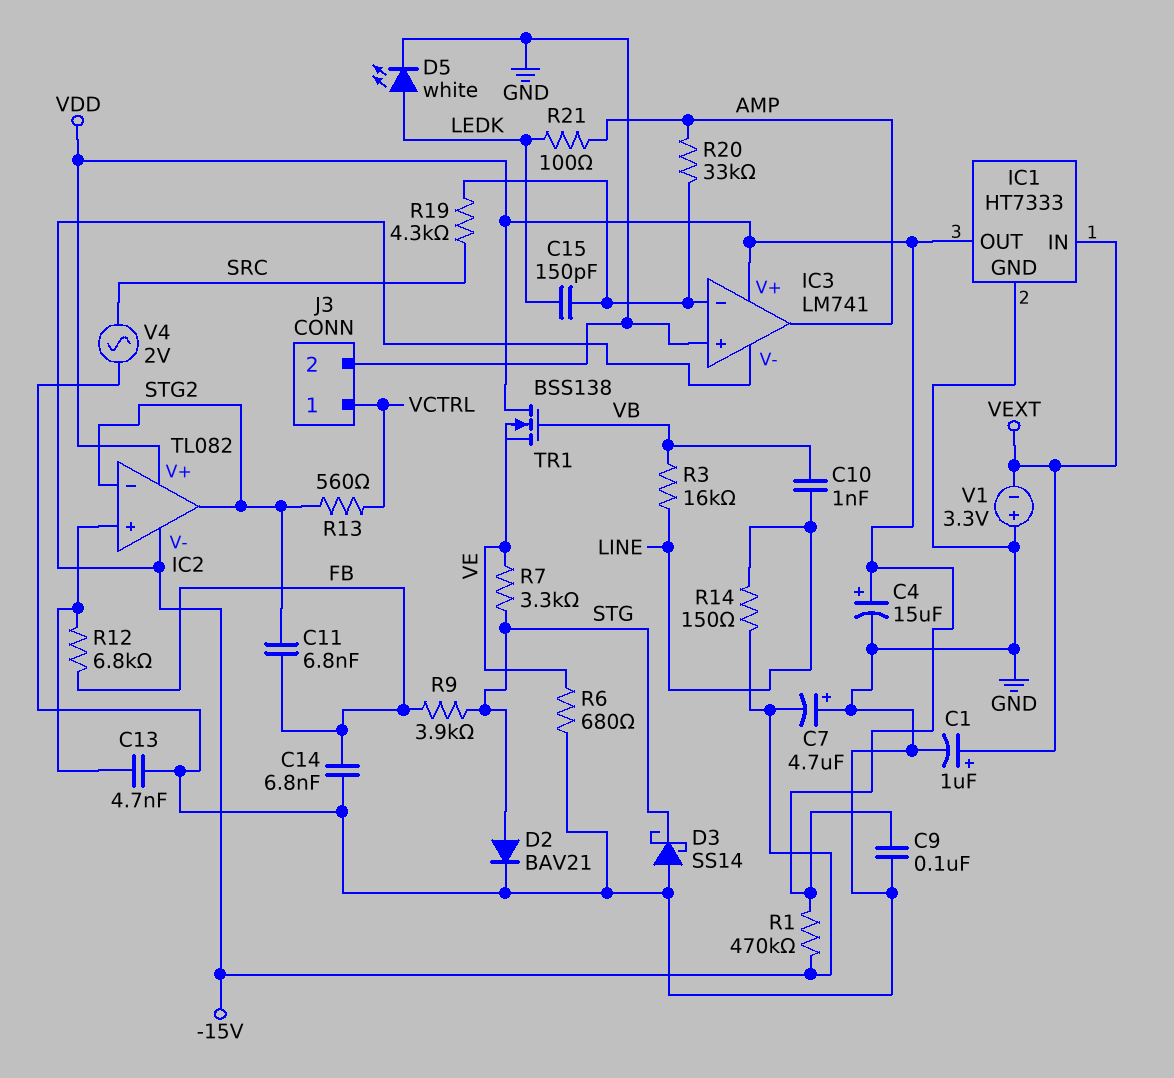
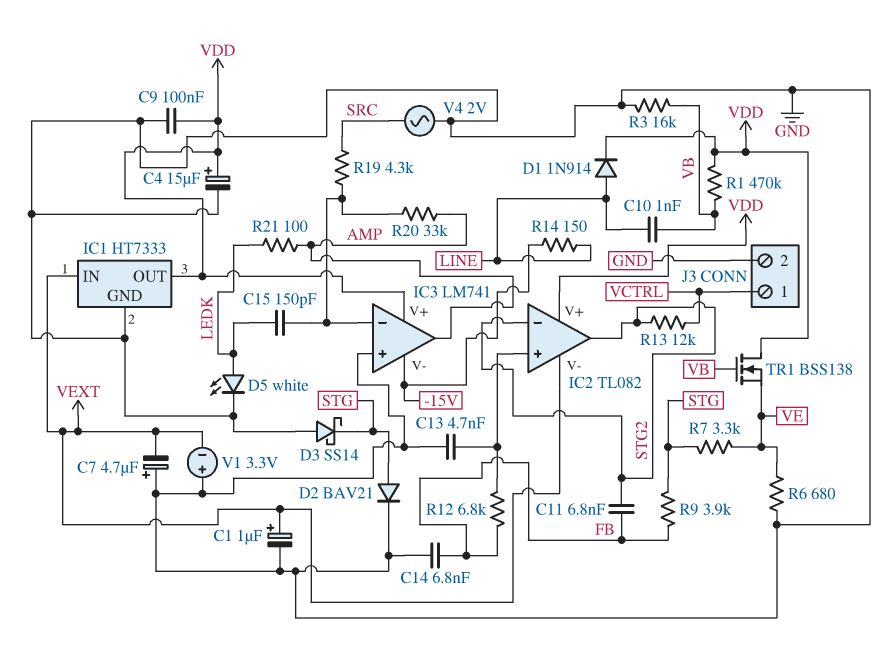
C7: 4.7uF (plus GND, minus -15V) -> 4.7uF (plus GND, minus VEXT)
D1: none -> diode 1N914 (A LINE, K VDD)
IC2 pin V-: -15V -> VEXT
R1: 470k (-15V, VDD) -> 470k (VB, VDD)
R3: 16k (LINE, VB) -> 16k (GND, VB)
R13: 560 (STG2, VCTRL) -> 12k (STG2, VCTRL)

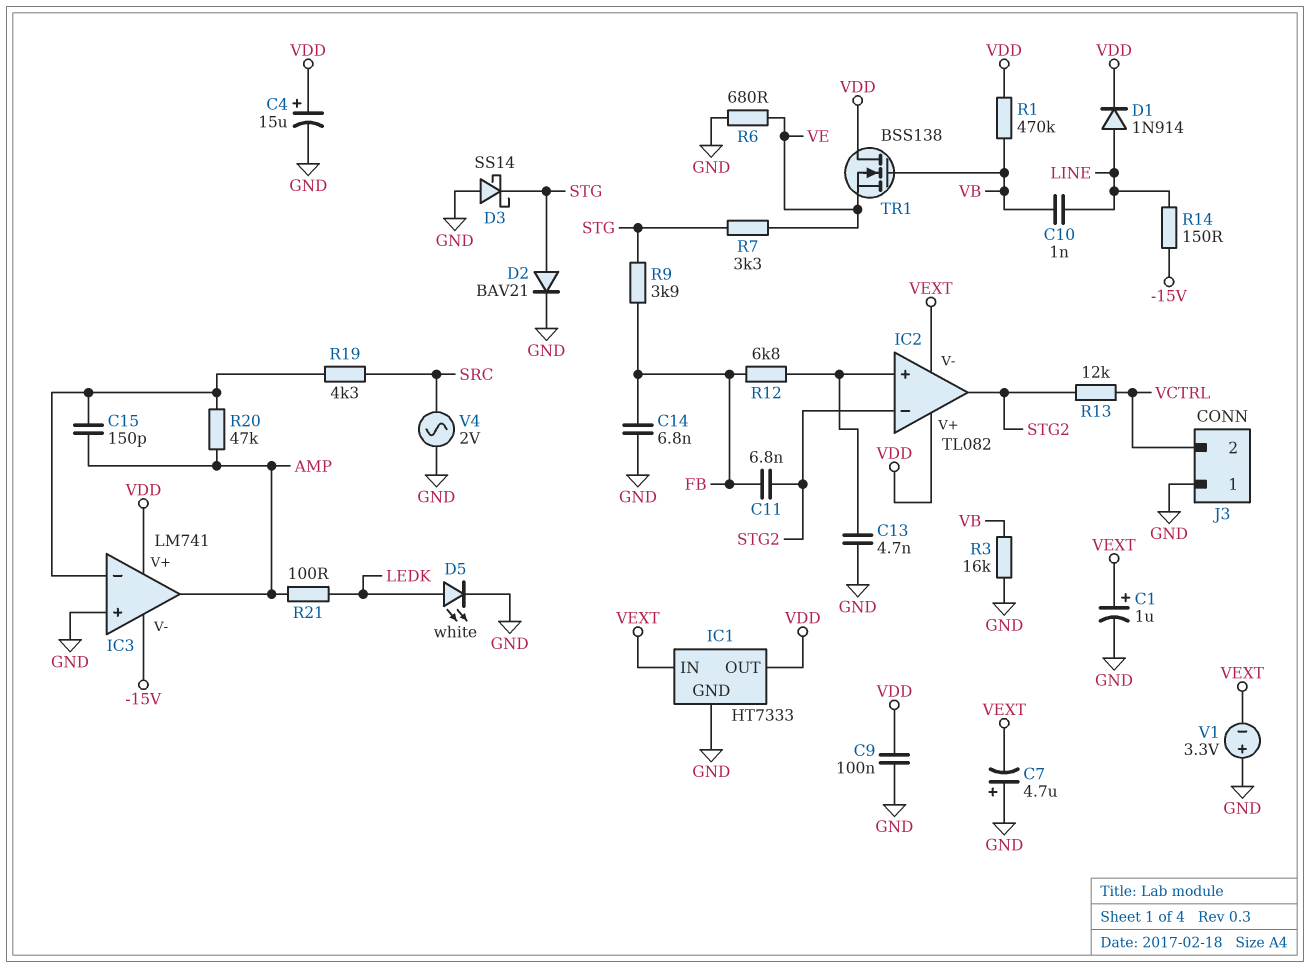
C15: 150pF (IC3/in-, LEDK) -> 150pF (AMP, IC3/in-)
J3 pin 1: VCTRL -> GND
J3 pin 2: GND -> VCTRL
R20: 33k (AMP, IC3/in-) -> 47k (AMP, IC3/in-)

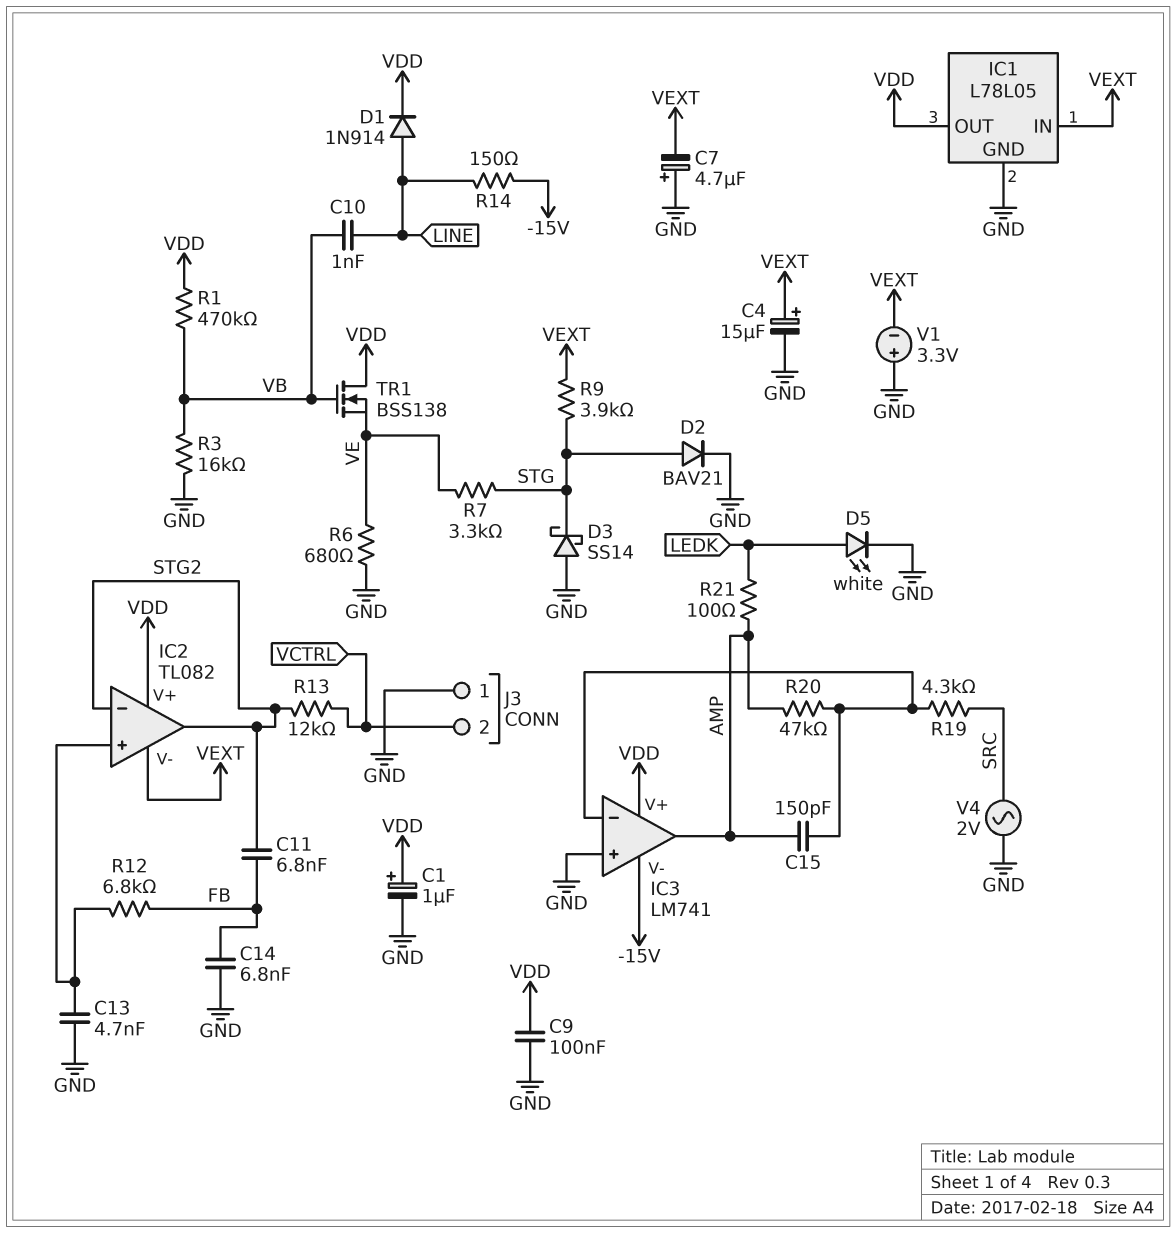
C1: 1uF (plus VEXT, minus GND) -> 1uF (plus VDD, minus GND)
C4: 15uF (plus VDD, minus GND) -> 15uF (plus VEXT, minus GND)
IC1: HT7333 -> L78L05
R9: 3.9k (FB, STG) -> 3.9k (STG, VEXT)

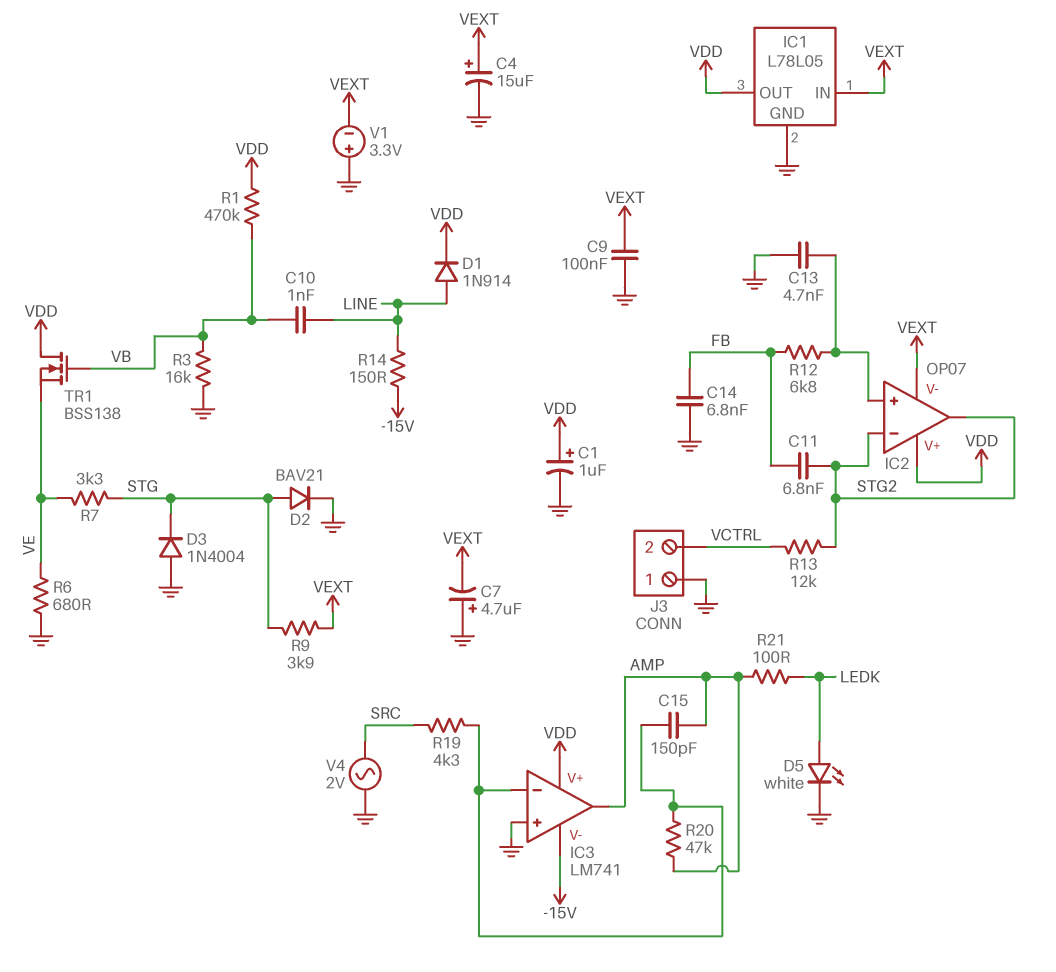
C9: 100nF (GND, VDD) -> 100nF (GND, VEXT)
D3: schottky SS14 (A GND, K STG) -> diode 1N4004 (A GND, K STG)
IC2: TL082 -> OP07

